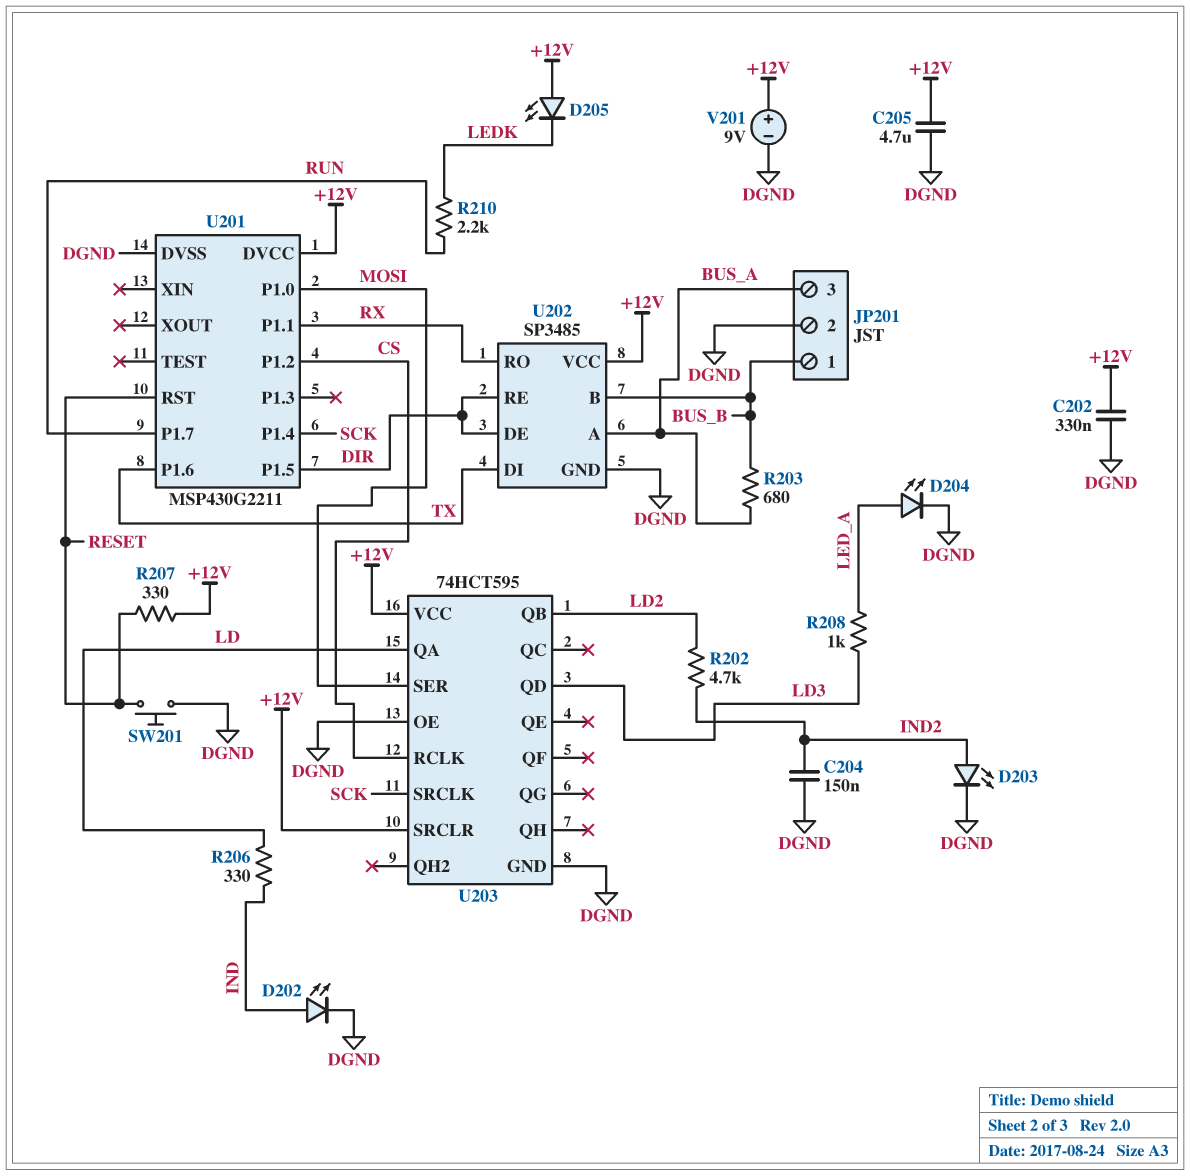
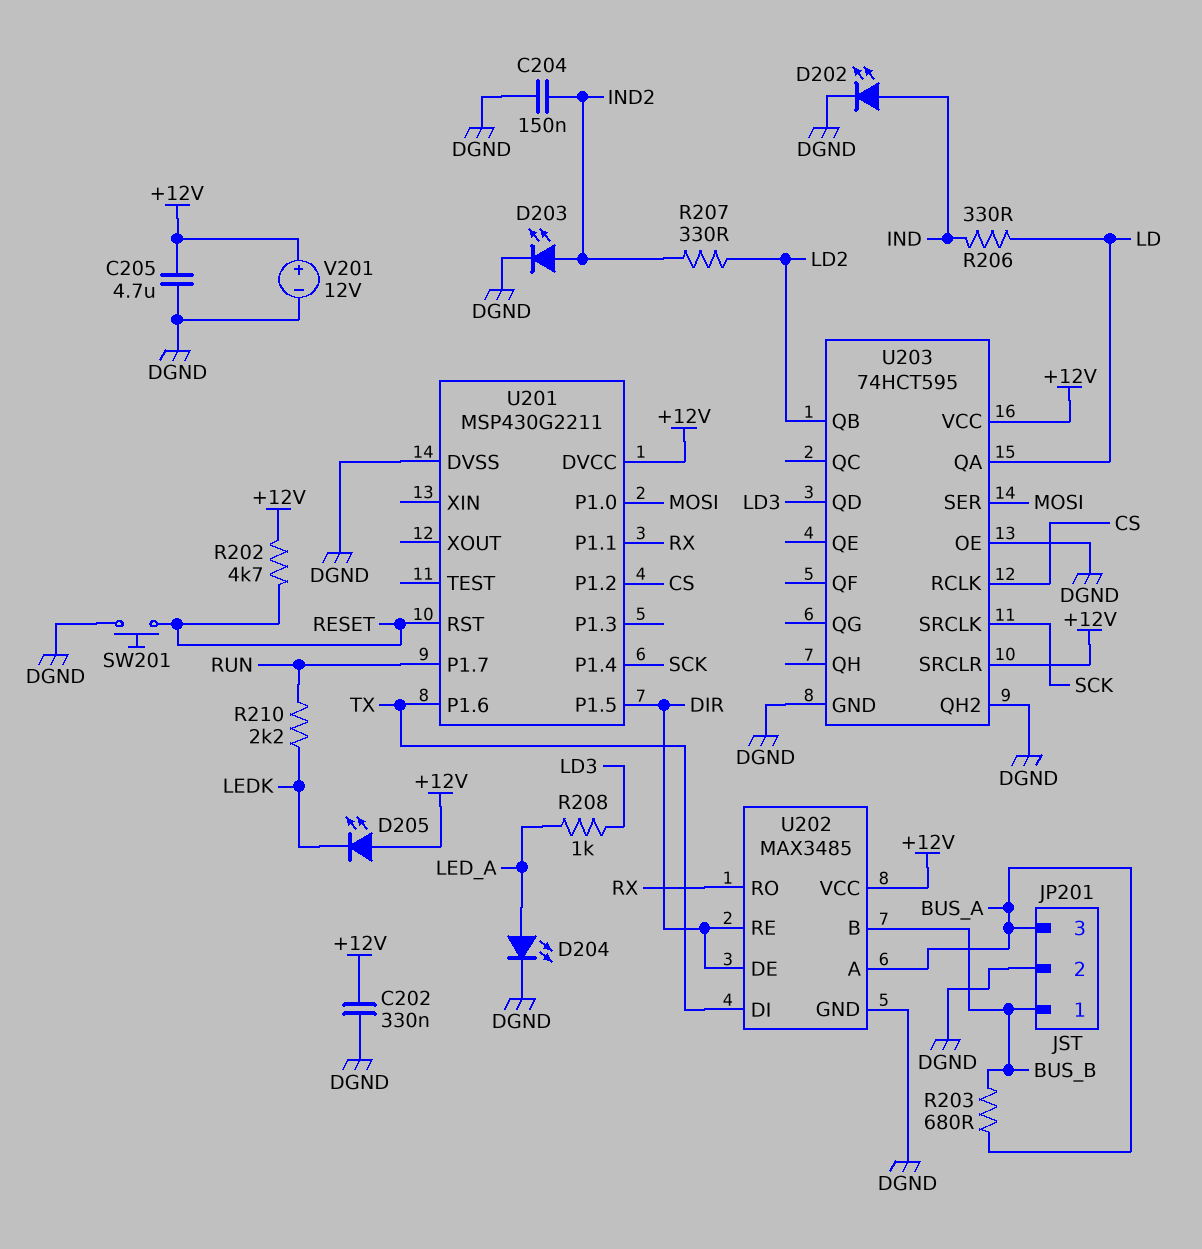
R202: 4.7k (IND2, LD2) -> 4.7k (+12V, RESET)
R207: 330 (+12V, RESET) -> 330 (IND2, LD2)
U202: SP3485 -> MAX3485
U203 pin QH2: none -> DGND
V201: 9V (plus +12V, minus DGND) -> 12V (plus +12V, minus DGND)

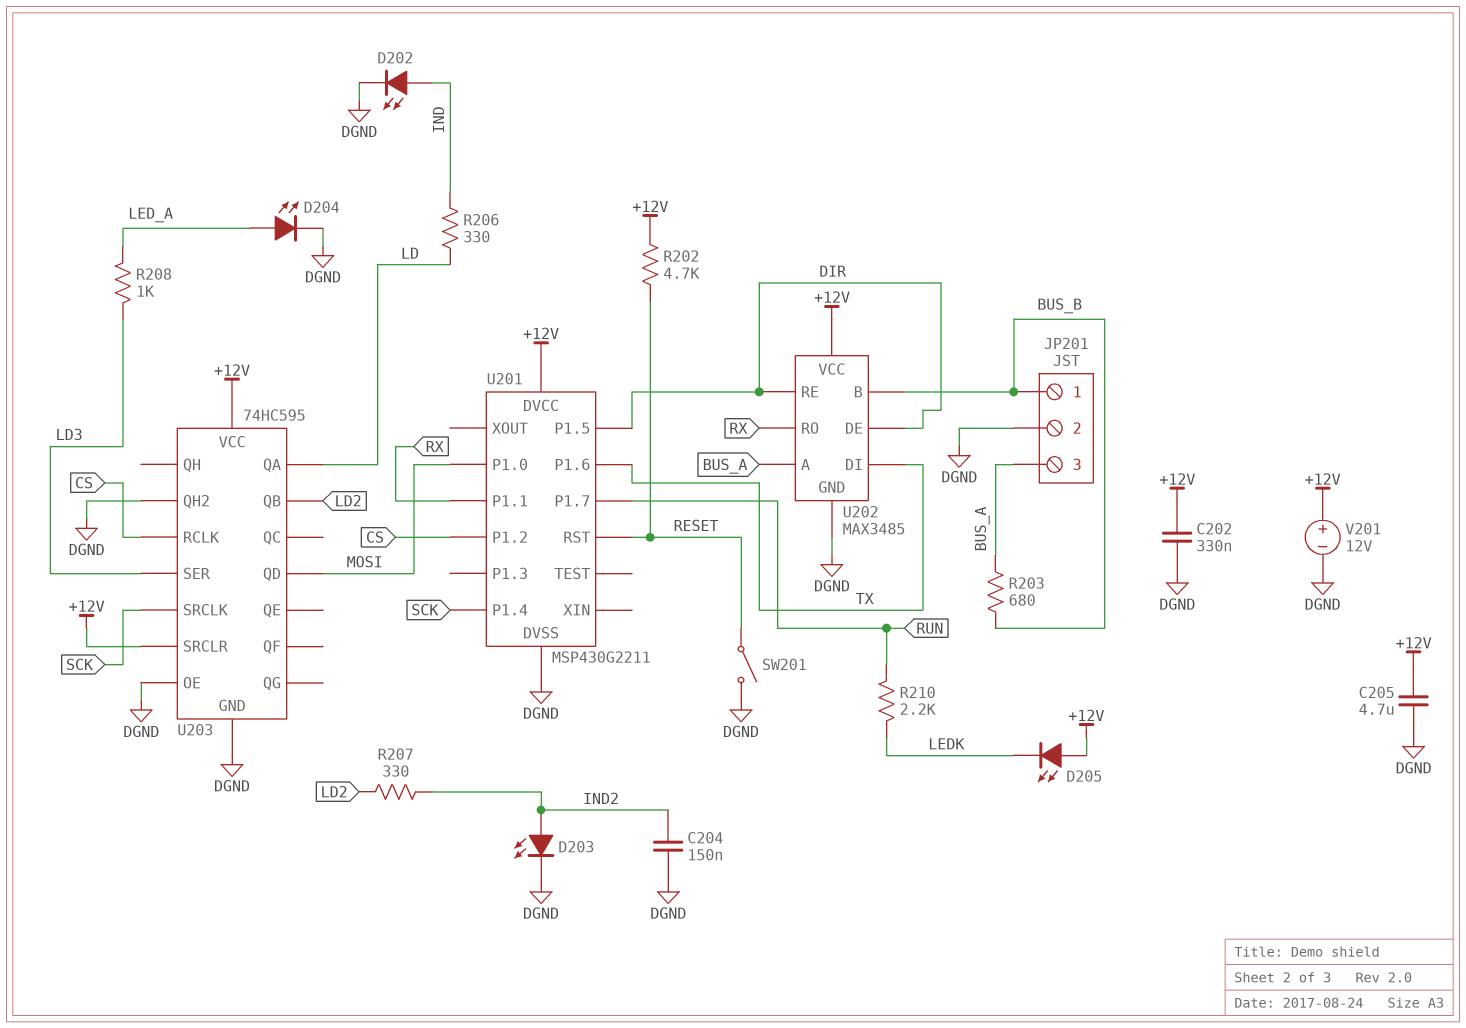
SW201: button (DGND, RESET) -> switch (DGND, RESET)
U203: 74HCT595 -> 74HC595
U203 pin QD: LD3 -> MOSI
U203 pin SER: MOSI -> LD3

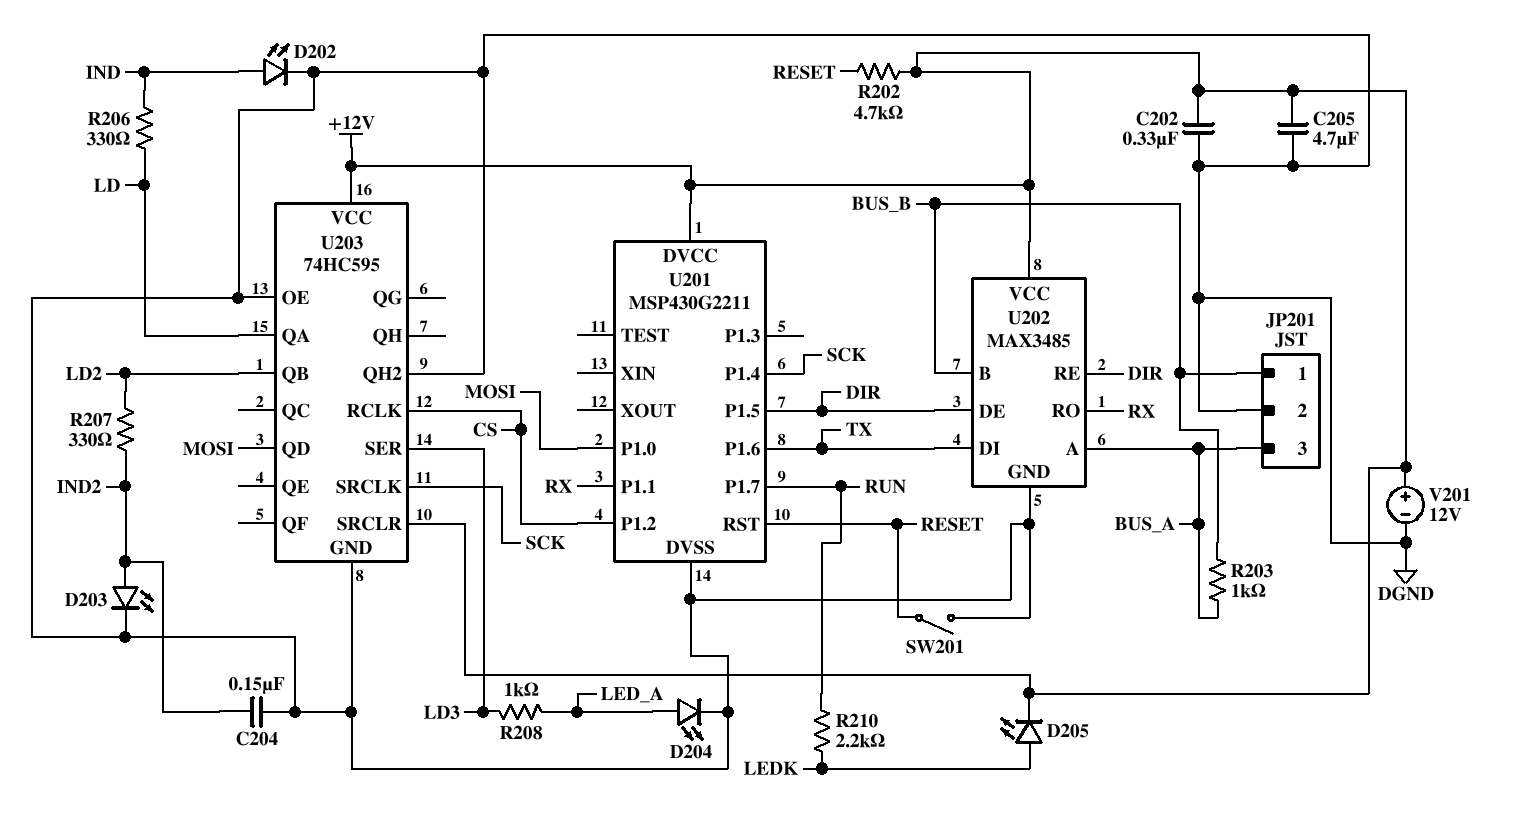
D205: LED (A +12V, K LEDK) -> LED (A LEDK, K +12V)
R203: 680 (BUS_A, BUS_B) -> 1k (BUS_A, BUS_B)

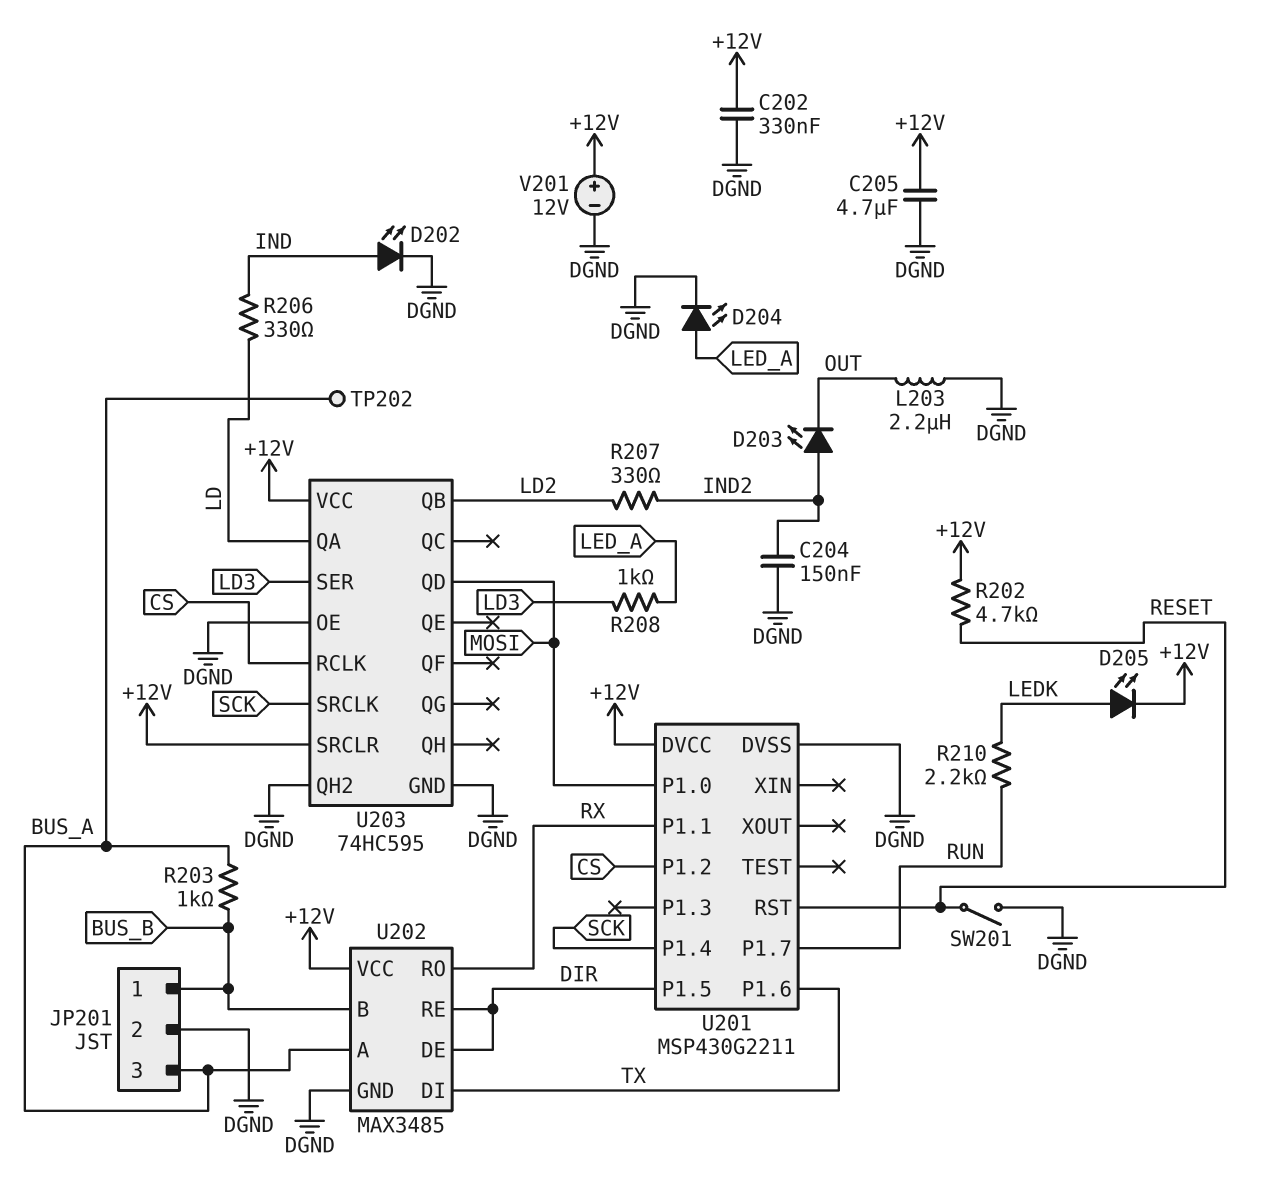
D203: LED (A IND2, K DGND) -> LED (A IND2, K OUT)
L203: none -> 2.2uH (DGND, OUT)
TP202: none -> test point (BUS_A)

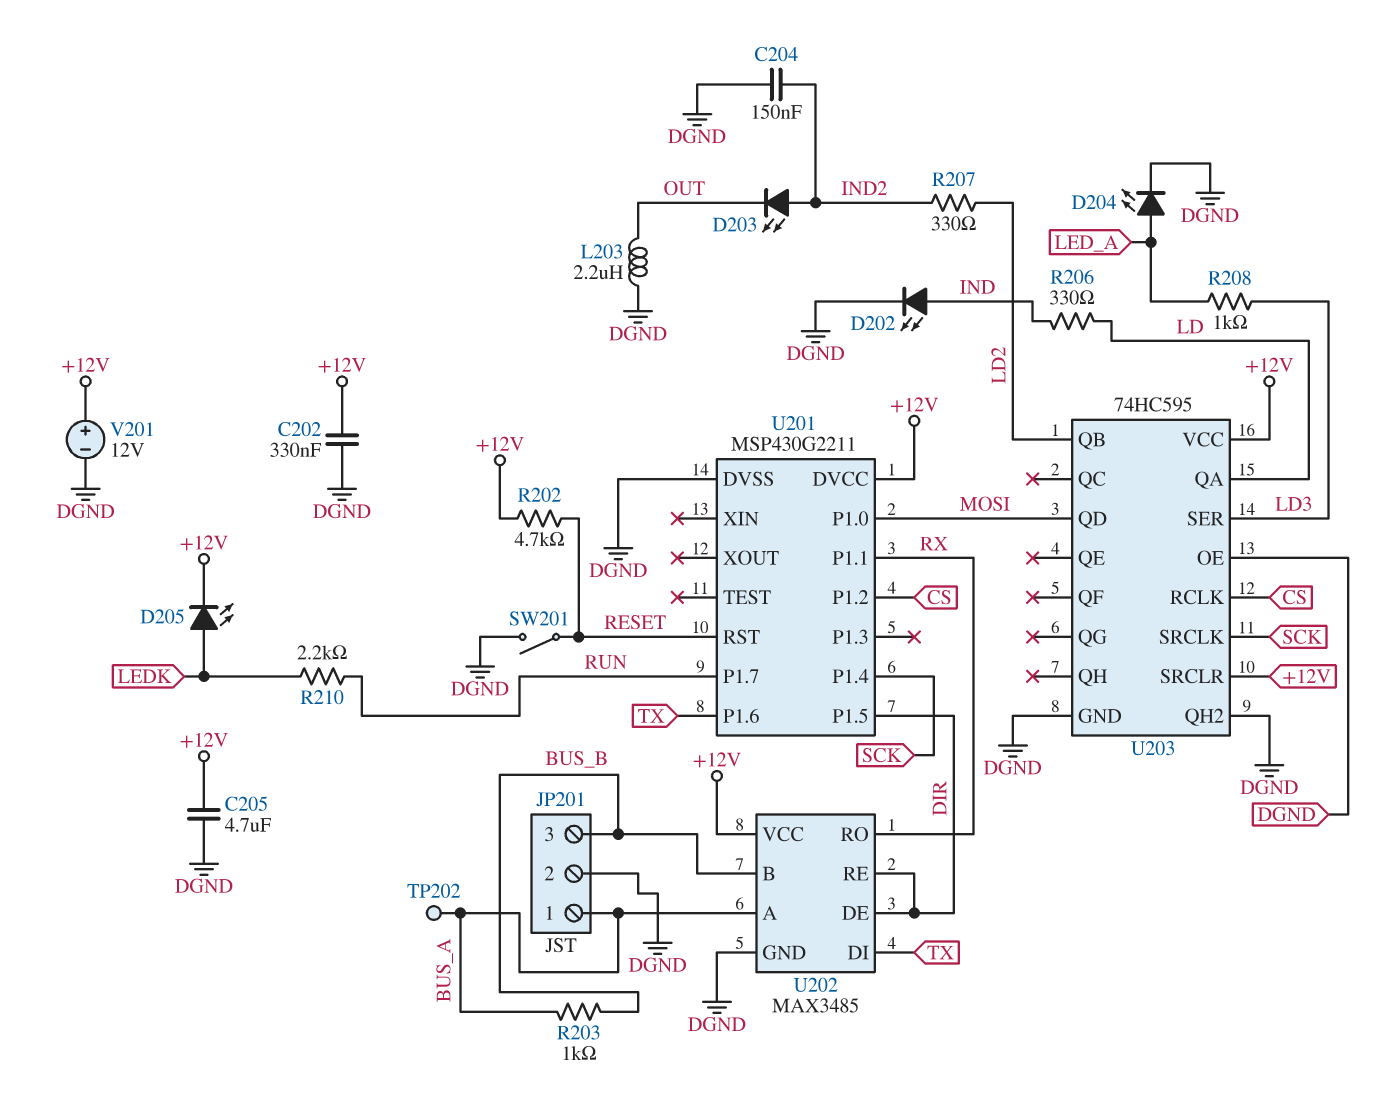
JP201 pin 1: BUS_B -> BUS_A
JP201 pin 3: BUS_A -> BUS_B

